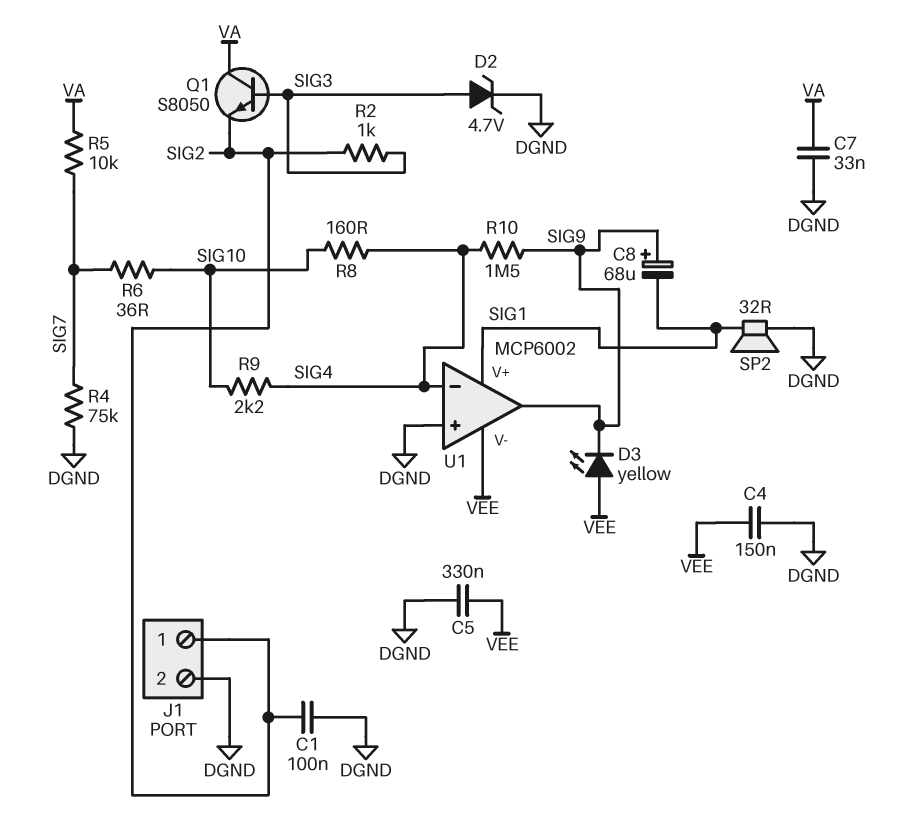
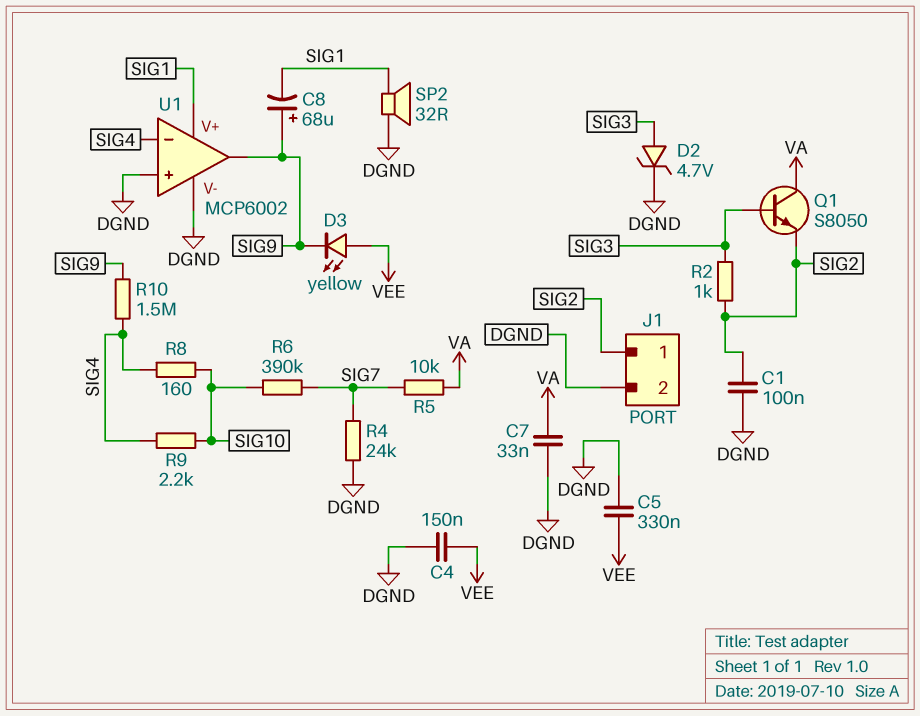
R4: 75k (DGND, SIG7) -> 24k (DGND, SIG7)
R6: 36 (SIG7, SIG10) -> 390k (SIG7, SIG10)
U1 pin V-: VEE -> DGND

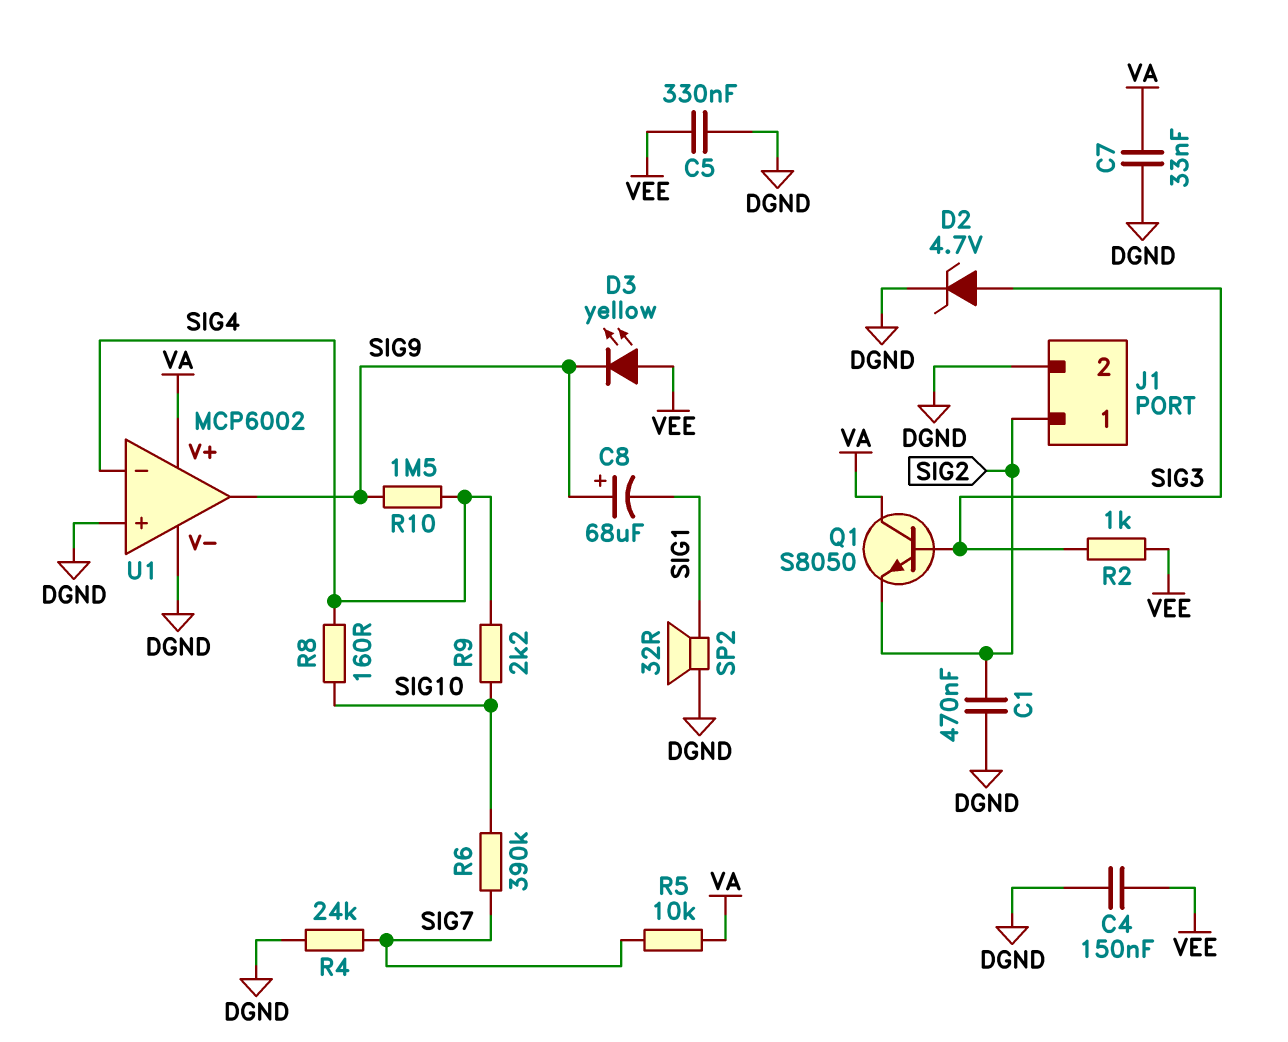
C1: 100nF (DGND, SIG2) -> 470nF (DGND, SIG2)
R2: 1k (SIG2, SIG3) -> 1k (SIG3, VEE)
U1 pin V+: SIG1 -> VA

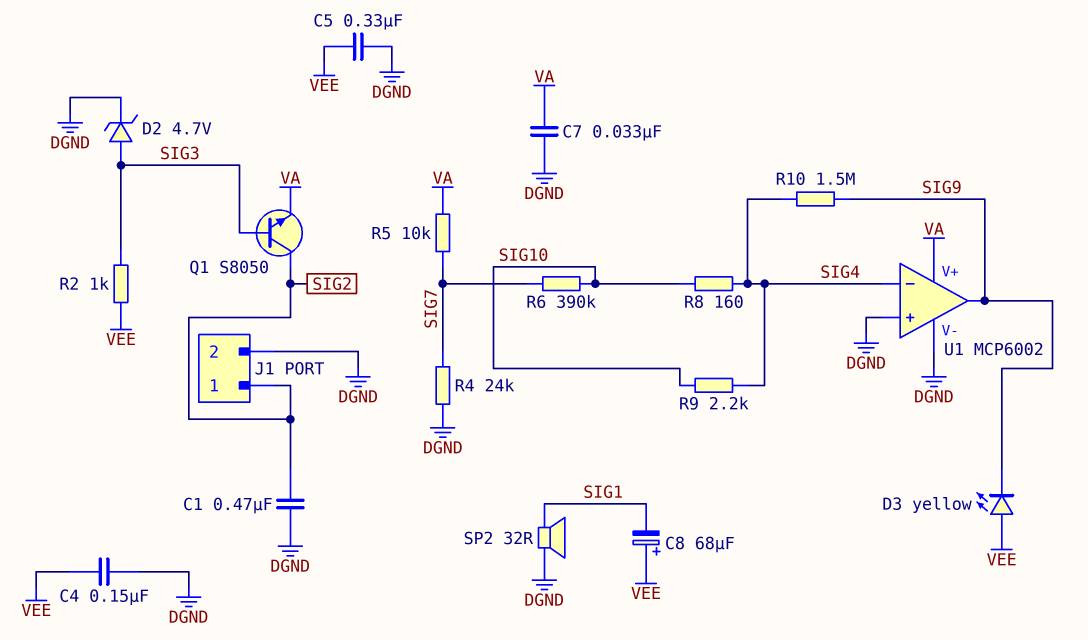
C8: 68uF (plus SIG9, minus SIG1) -> 68uF (plus VEE, minus SIG1)
Q1: NPN S8050 (B SIG3, C VA, E SIG2) -> NPN S8050 (B SIG3, C SIG2, E VA)

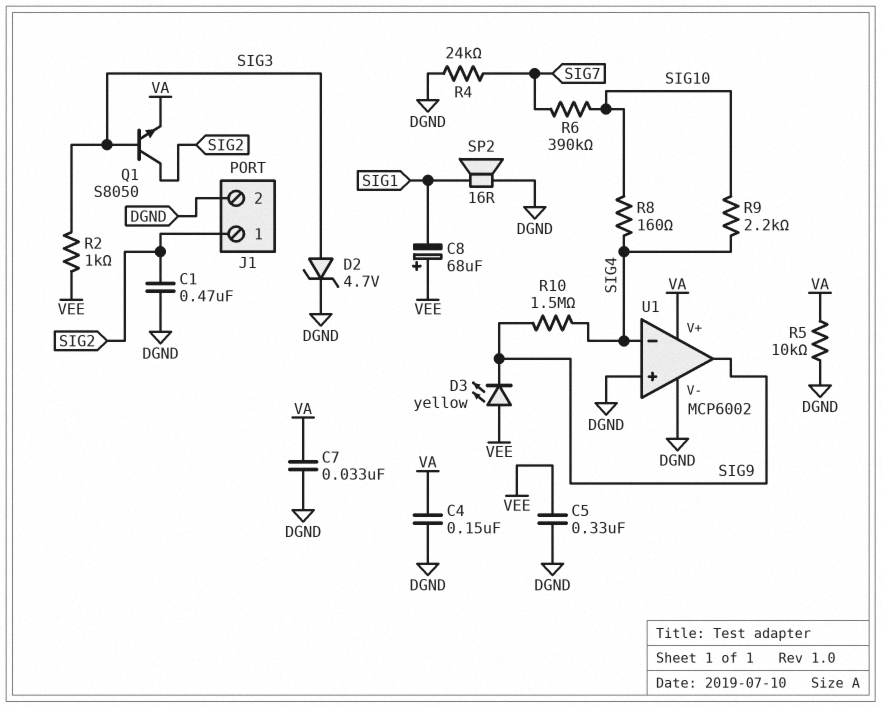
C4: 150nF (DGND, VEE) -> 150nF (DGND, VA)
R5: 10k (SIG7, VA) -> 10k (DGND, VA)
SP2: speaker 32R (DGND, SIG1) -> speaker 16R (DGND, SIG1)

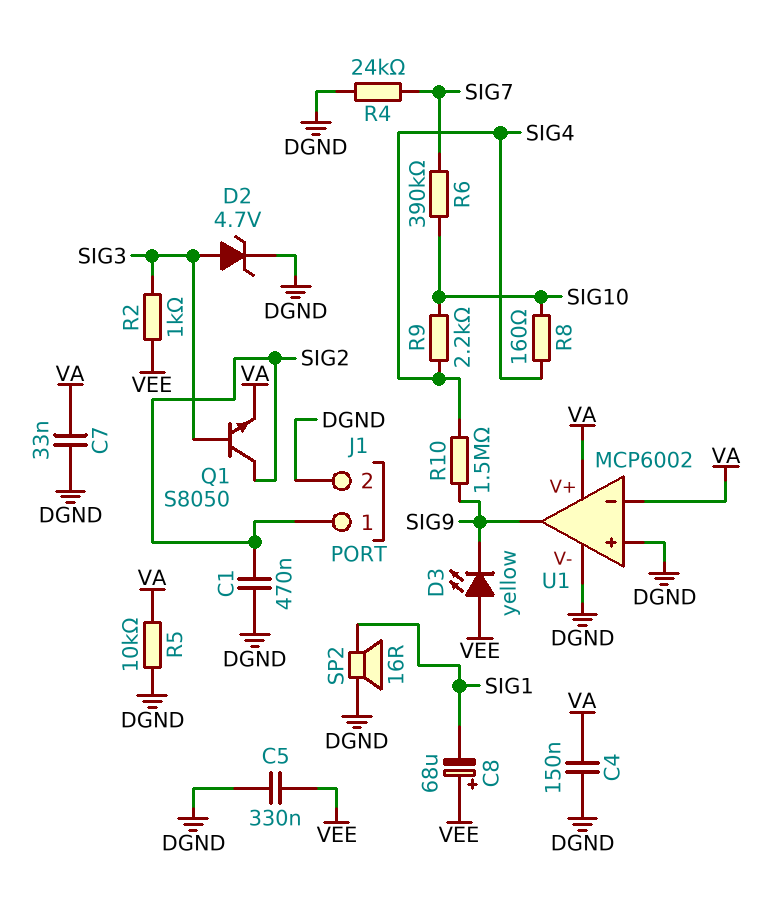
U1 pin in-: SIG4 -> VA

